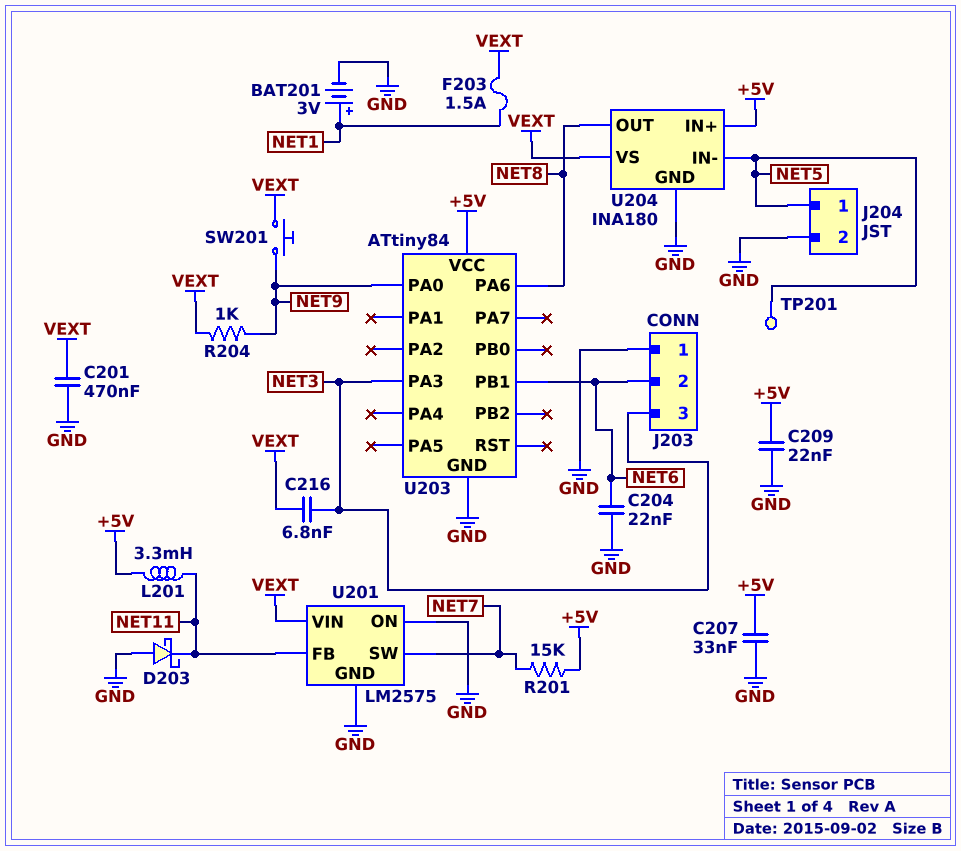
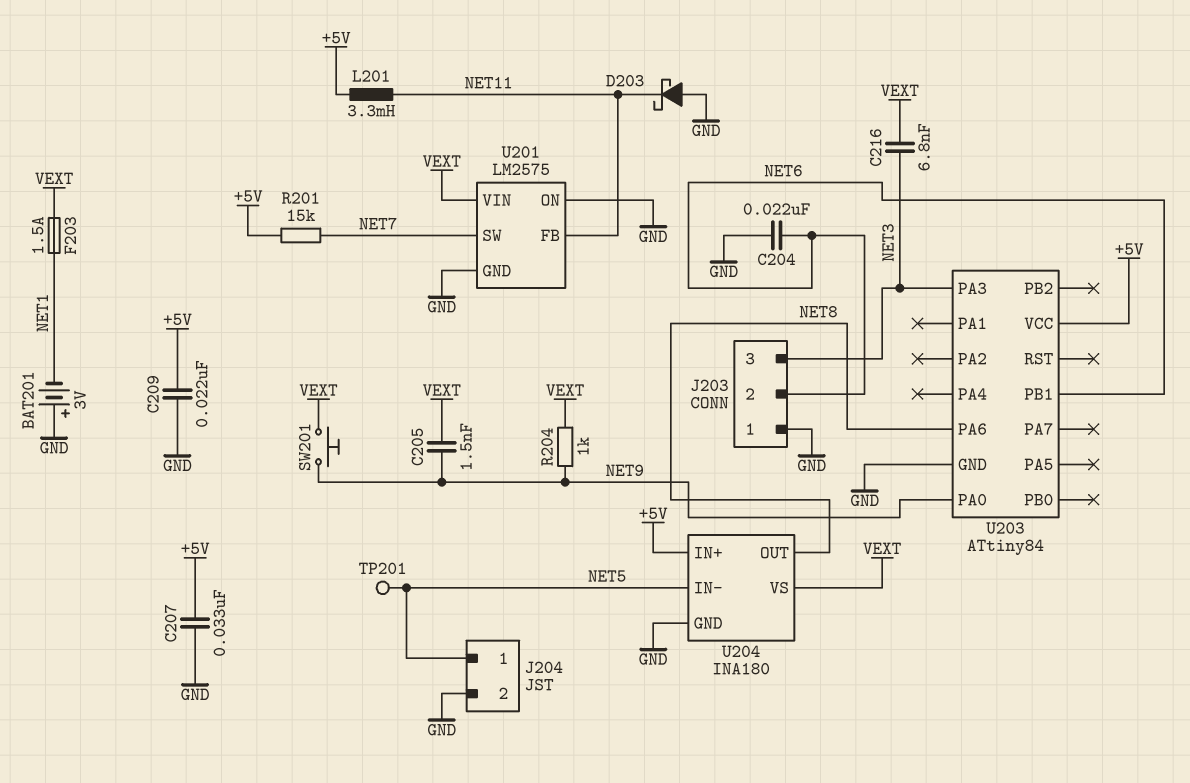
BAT201: 3V (plus NET1, minus GND) -> 3V (plus GND, minus NET1)
C201: 470nF (GND, VEXT) -> none
C205: none -> 1.5nF (NET9, VEXT)

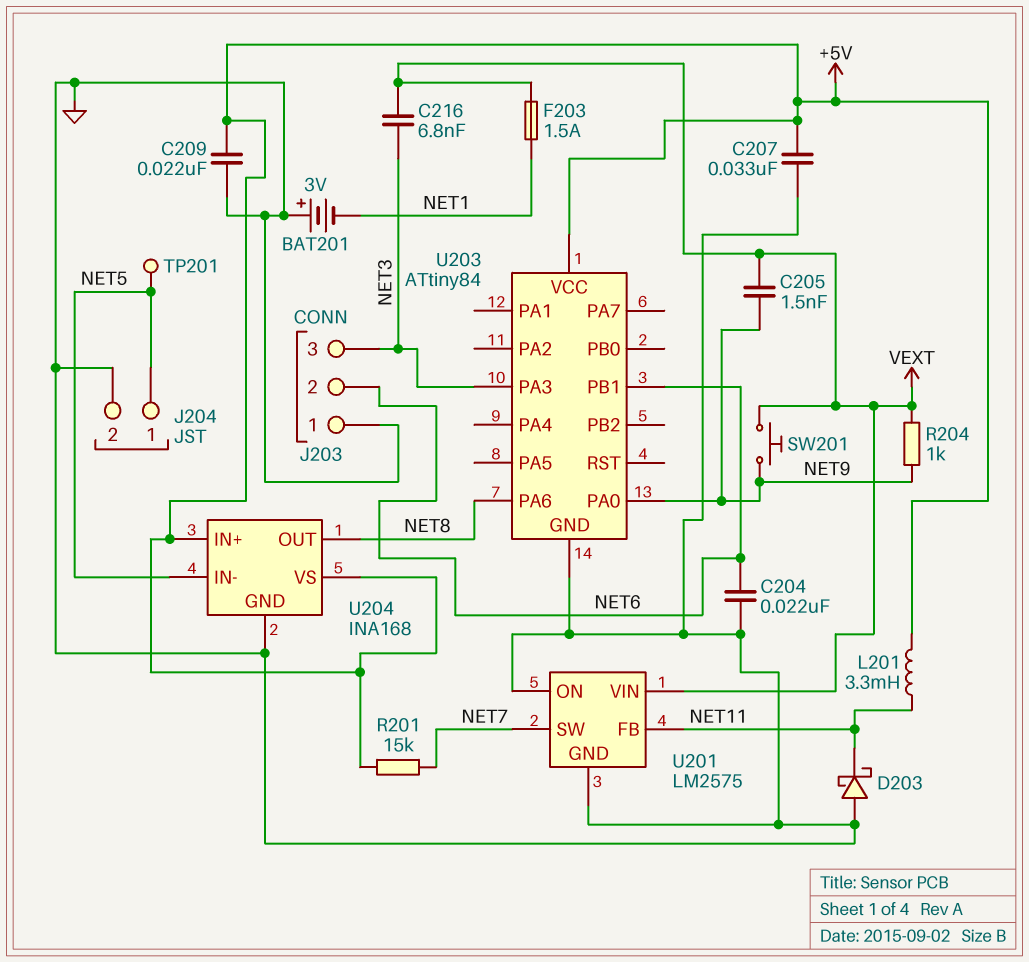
U204: INA180 -> INA168
U204 pin VS: VEXT -> +5V

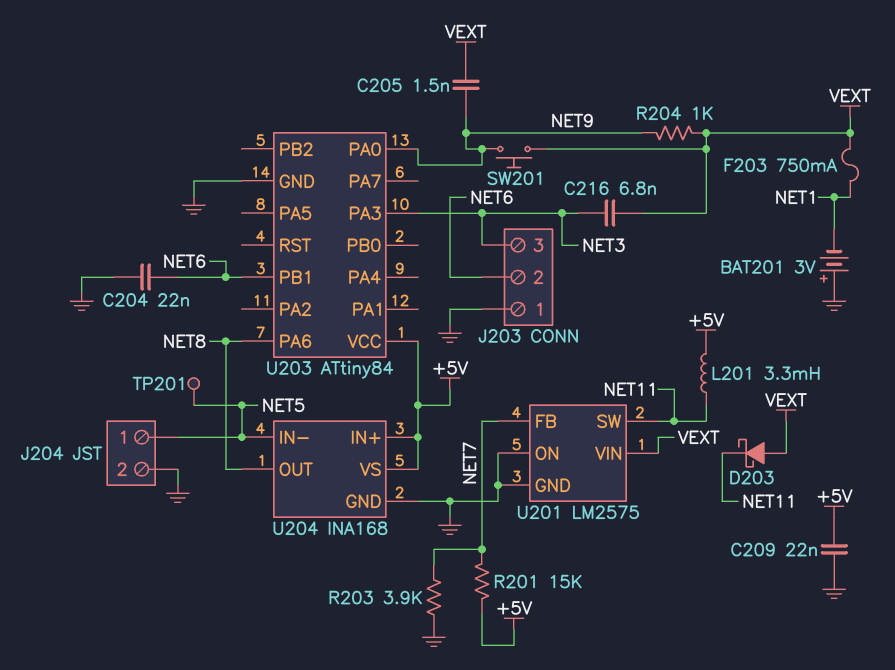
C207: 33nF (+5V, GND) -> none
D203: schottky (A GND, K NET11) -> schottky (A VEXT, K NET11)
F203: 1.5A (NET1, VEXT) -> 750mA (NET1, VEXT)
R203: none -> 3.9k (GND, NET7)
U201 pin FB: NET11 -> NET7
U201 pin SW: NET7 -> NET11

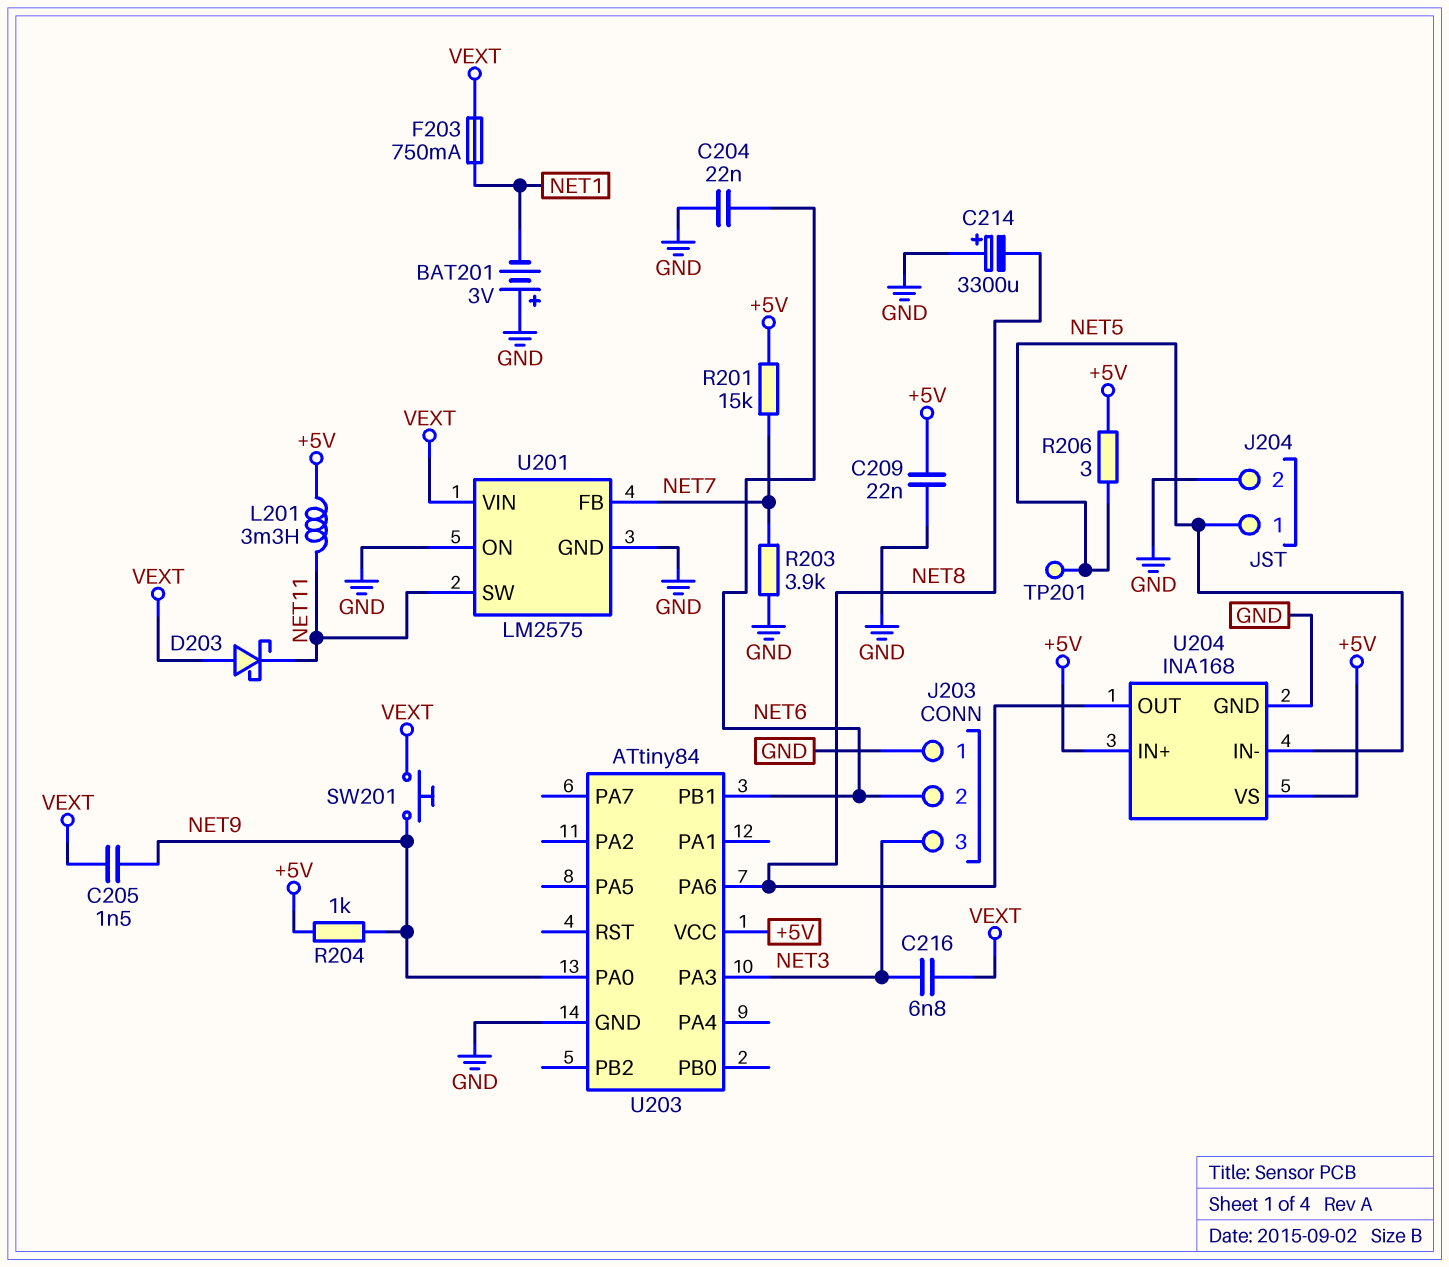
C214: none -> 3300uF (plus GND, minus NET8)
R204: 1k (NET9, VEXT) -> 1k (+5V, NET9)
R206: none -> 3 (+5V, NET5)

